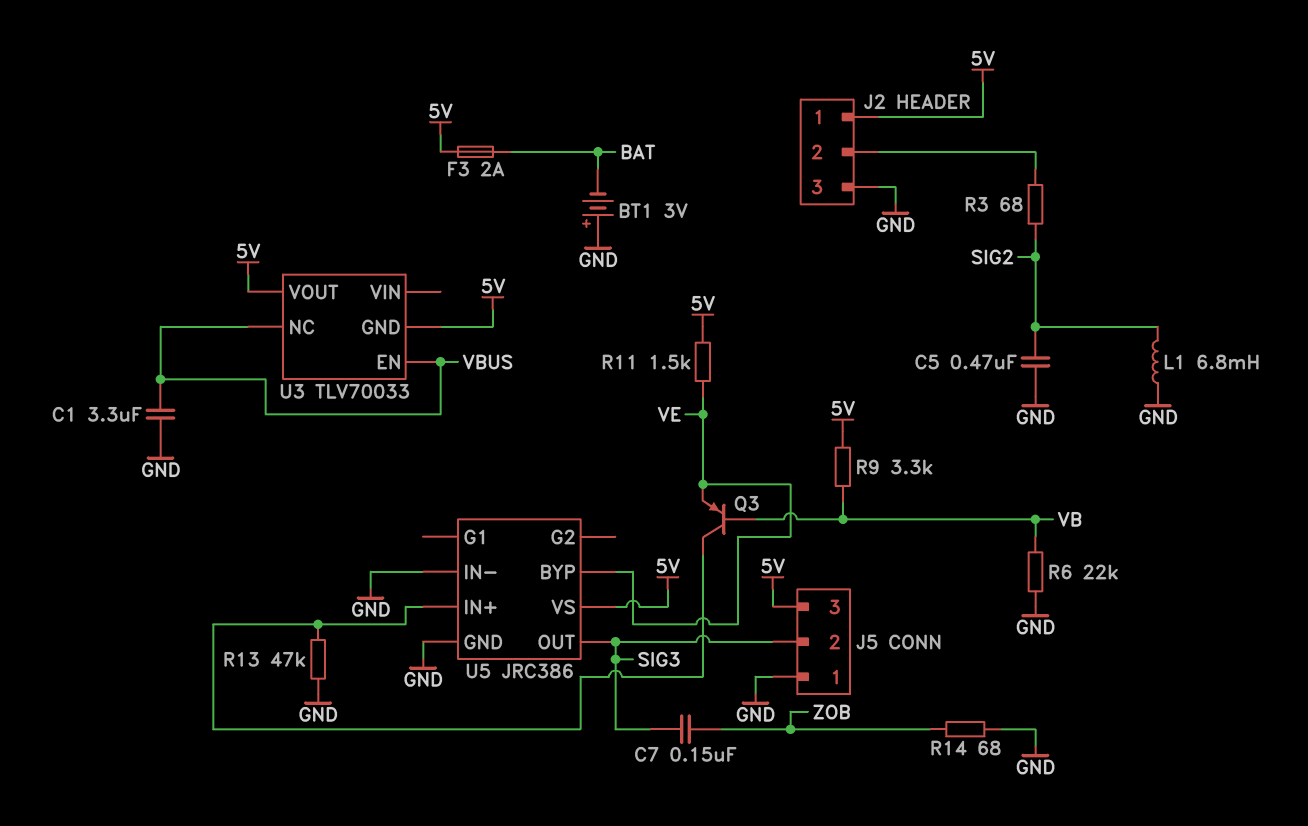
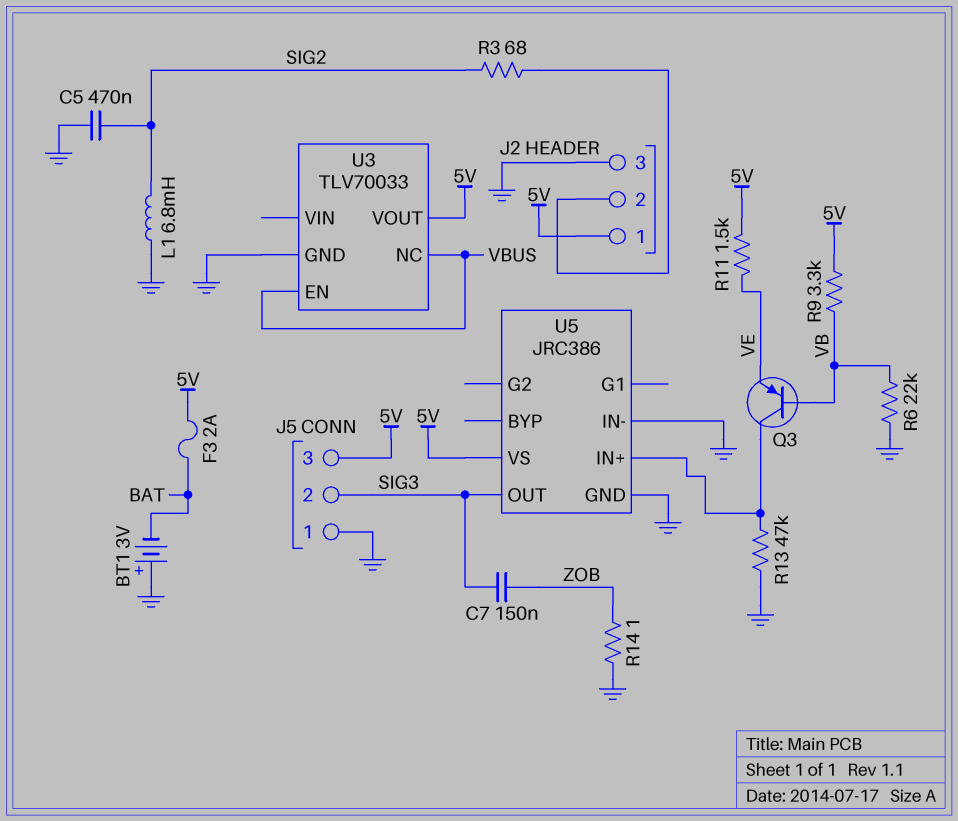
C1: 3.3uF (GND, VBUS) -> none
R14: 68 (GND, ZOB) -> 1 (GND, ZOB)
U3 pin GND: 5V -> GND
U5 pin BYP: VE -> none

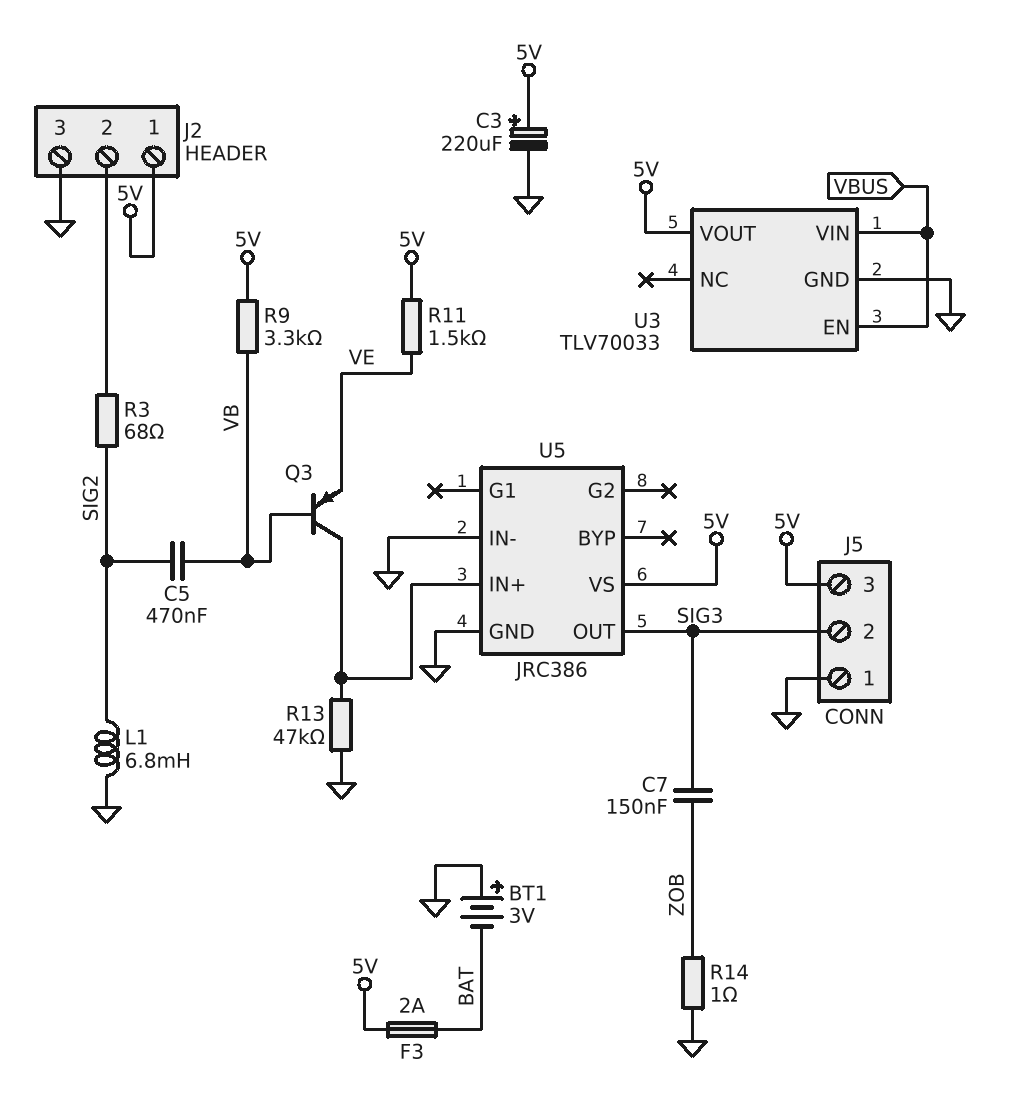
C3: none -> 220uF (plus 5V, minus GND)
C5: 470nF (GND, SIG2) -> 470nF (SIG2, VB)
R6: 22k (GND, VB) -> none
U3 pin NC: VBUS -> none
U3 pin VIN: none -> VBUS

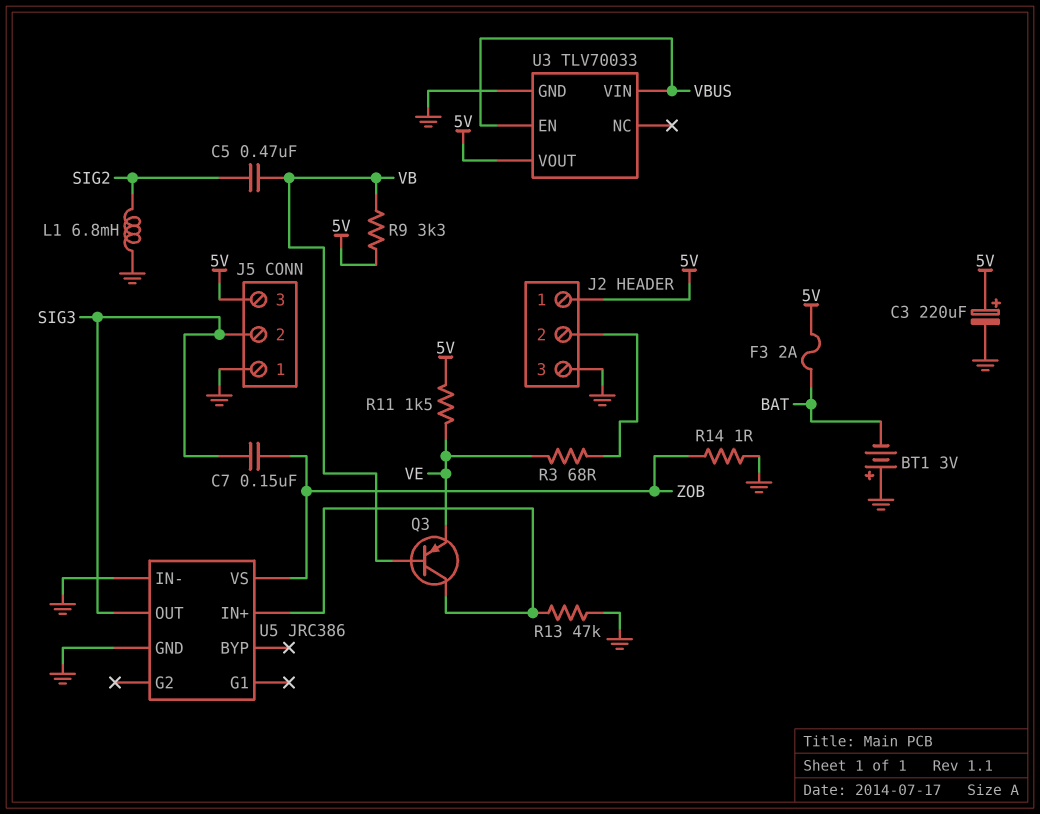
R3: 68 (J2/2, SIG2) -> 68 (J2/2, VE)
U5 pin VS: 5V -> ZOB

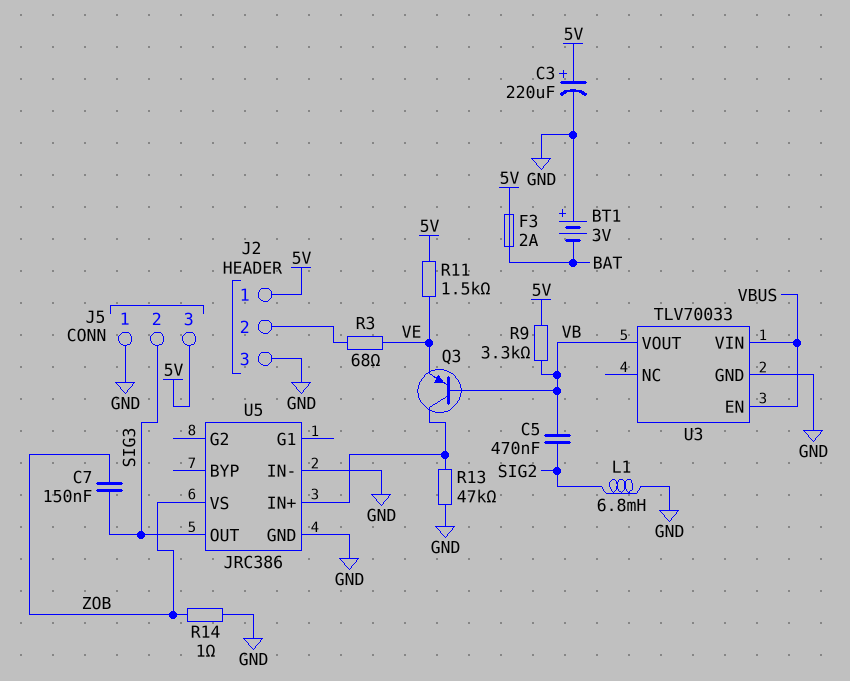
U3 pin VOUT: 5V -> VB

